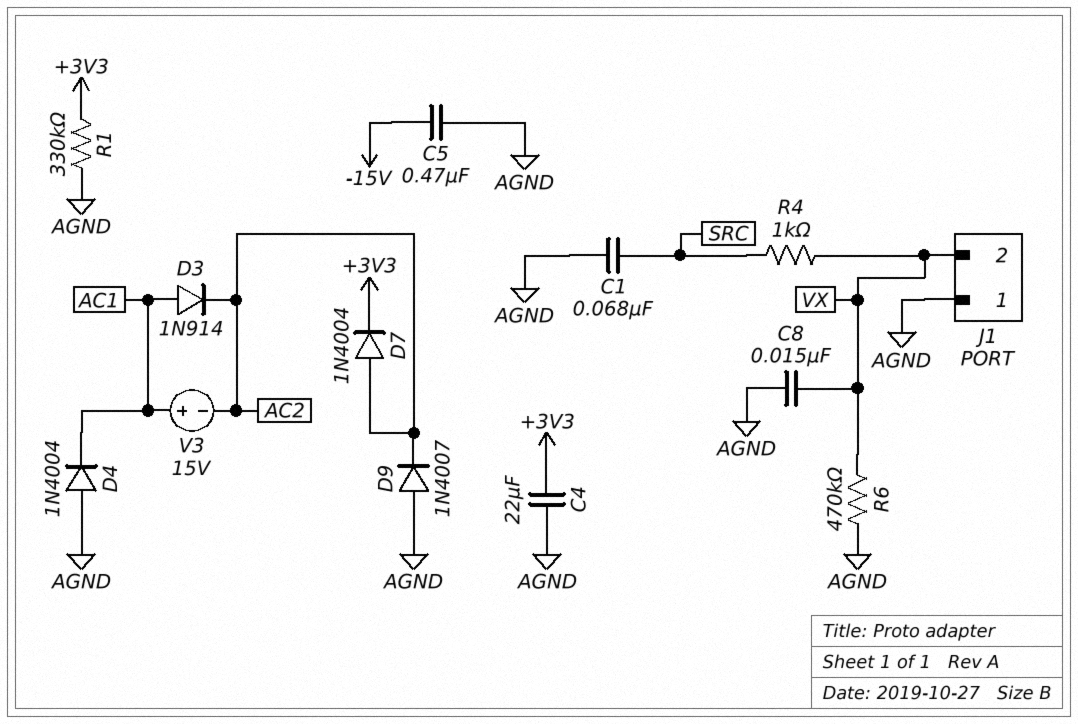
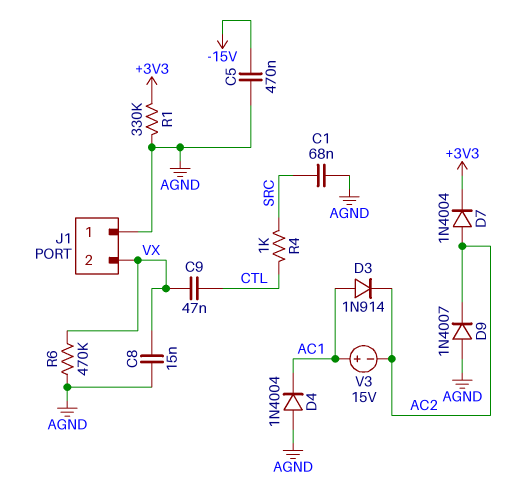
C4: 22uF (+3V3, AGND) -> none
C9: none -> 47nF (CTL, VX)
R4: 1k (SRC, VX) -> 1k (CTL, SRC)

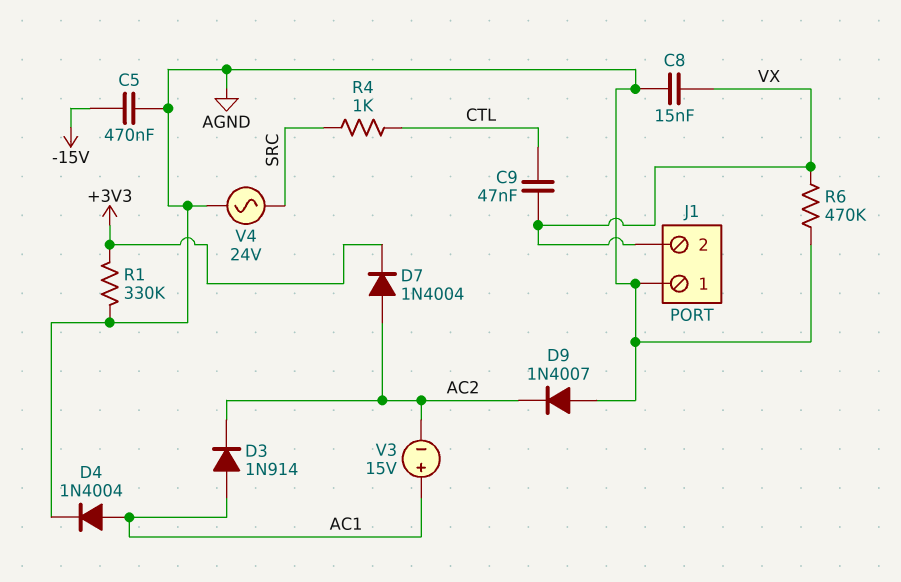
C1: 68nF (AGND, SRC) -> none
D4: diode 1N4004 (A AGND, K AC1) -> diode 1N4004 (A AC1, K AGND)
V4: none -> AC 24V (AGND, SRC)

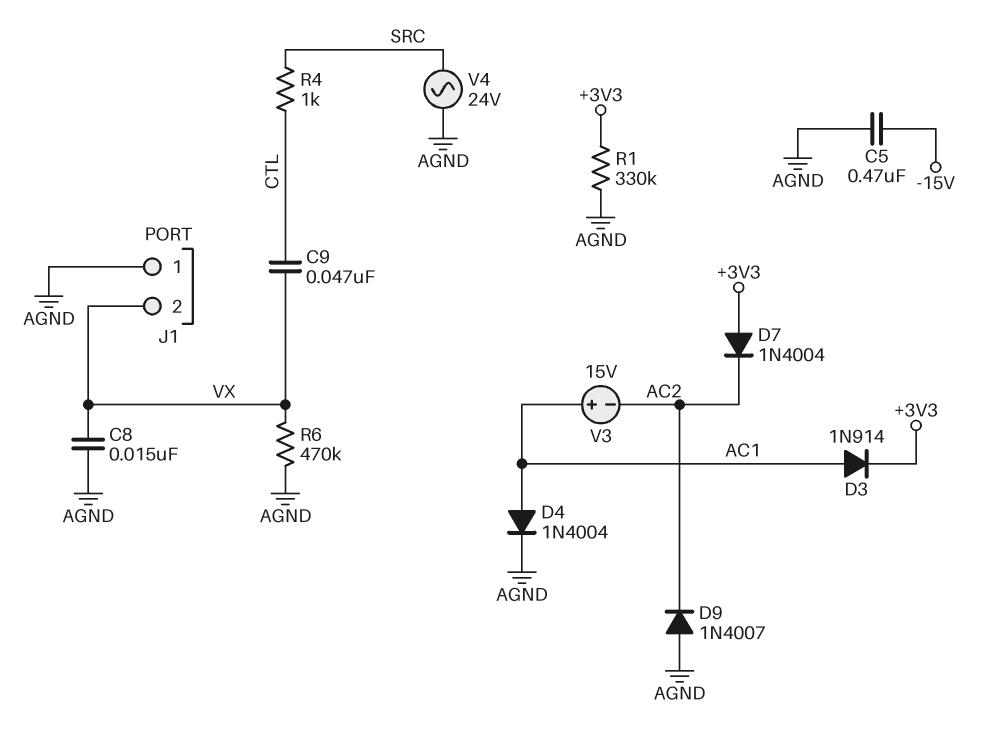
D3: diode 1N914 (A AC1, K AC2) -> diode 1N914 (A AC1, K +3V3)
D7: diode 1N4004 (A AC2, K +3V3) -> diode 1N4004 (A +3V3, K AC2)

